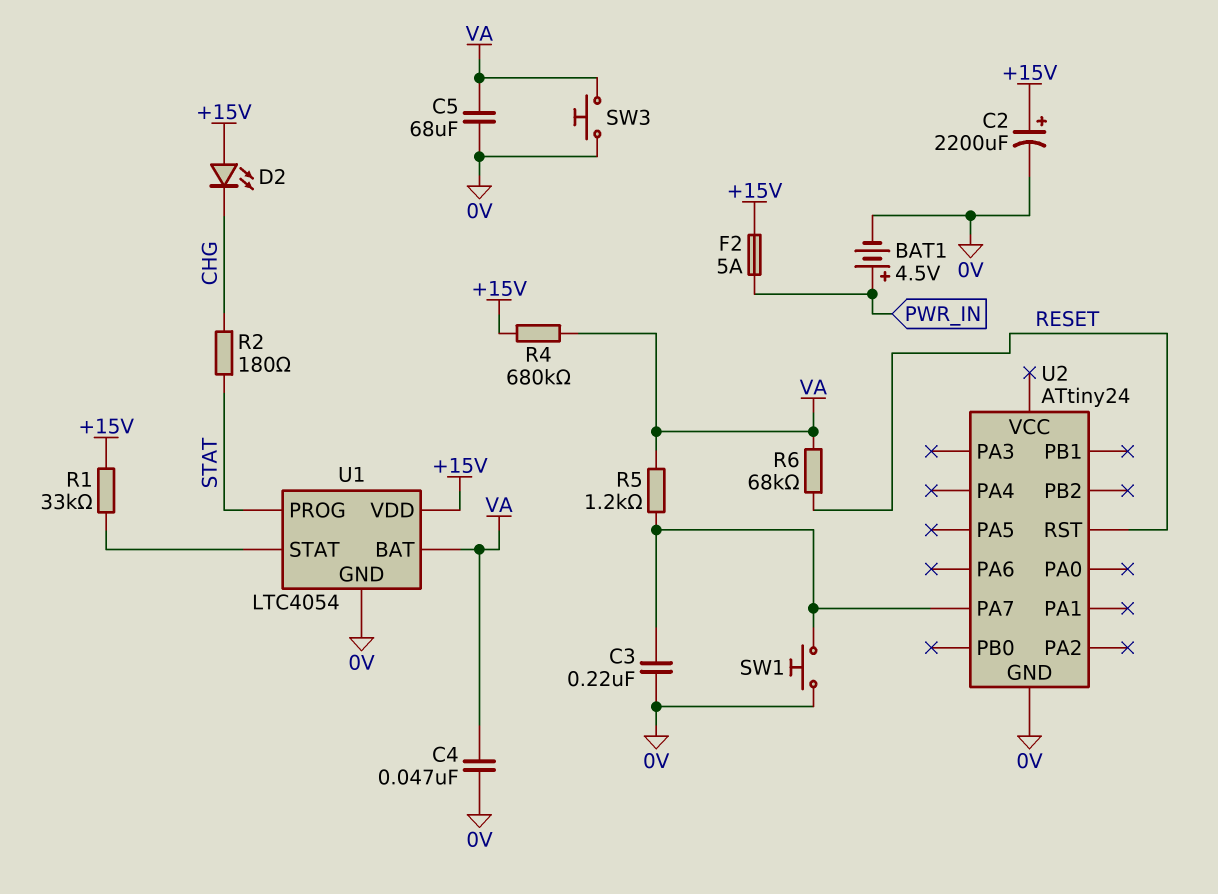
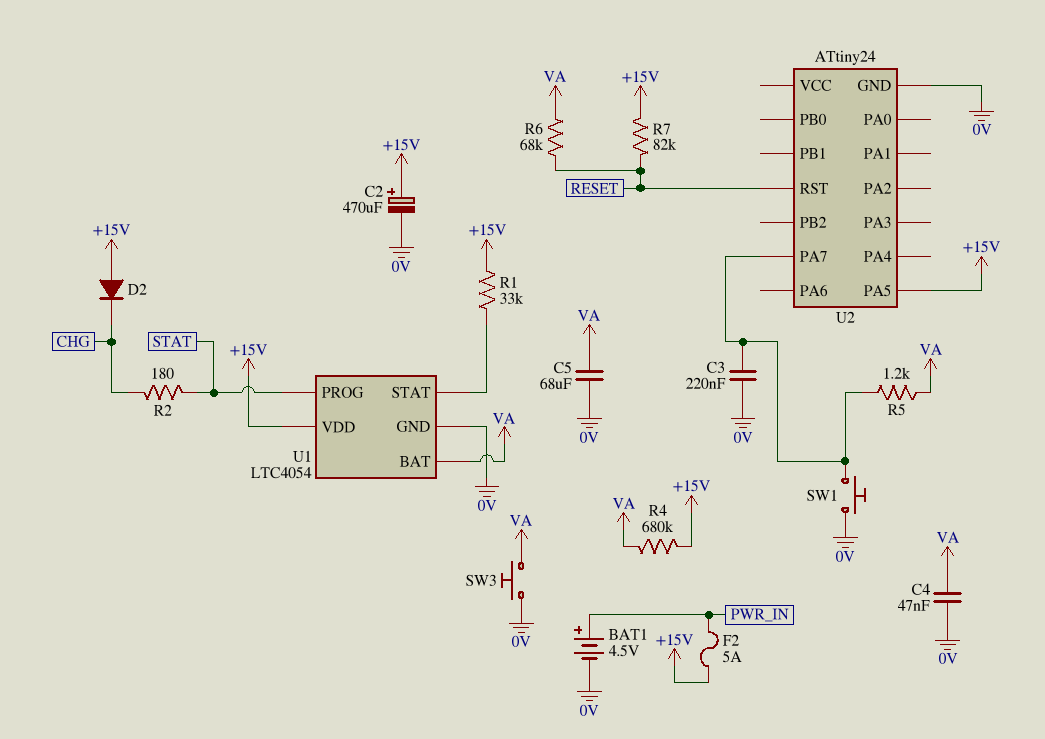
C2: 2200uF (plus +15V, minus 0V) -> 470uF (plus +15V, minus 0V)
D2: LED (A +15V, K CHG) -> diode (A +15V, K CHG)
R7: none -> 82k (+15V, RESET)
U2 pin PA5: none -> +15V

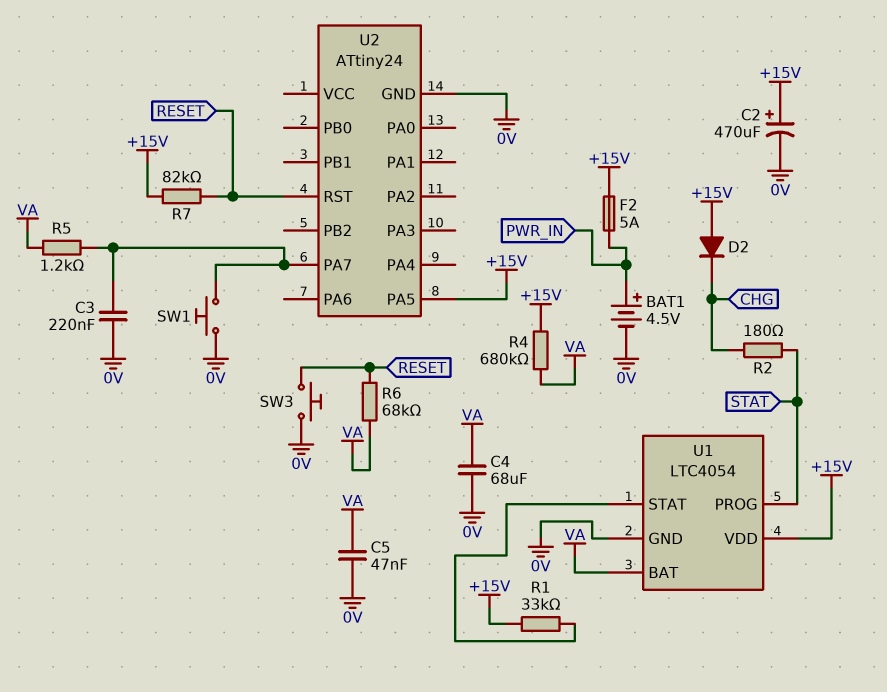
C4: 47nF (0V, VA) -> 68uF (0V, VA)
C5: 68uF (0V, VA) -> 47nF (0V, VA)
SW3: button (0V, VA) -> button (0V, RESET)

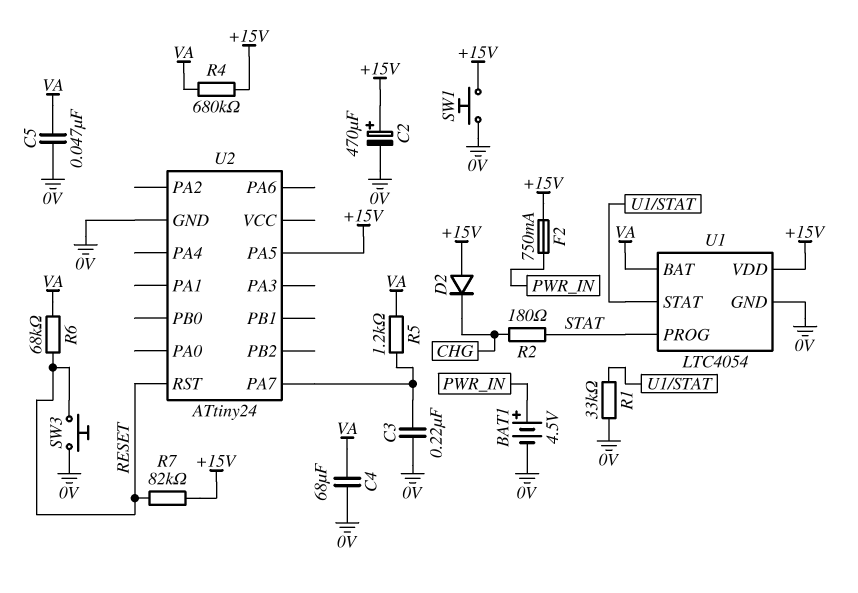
F2: 5A (+15V, PWR_IN) -> 750mA (+15V, PWR_IN)
R1: 33k (+15V, U1/STAT) -> 33k (0V, U1/STAT)
SW1: button (0V, U2/PA7) -> button (+15V, 0V)

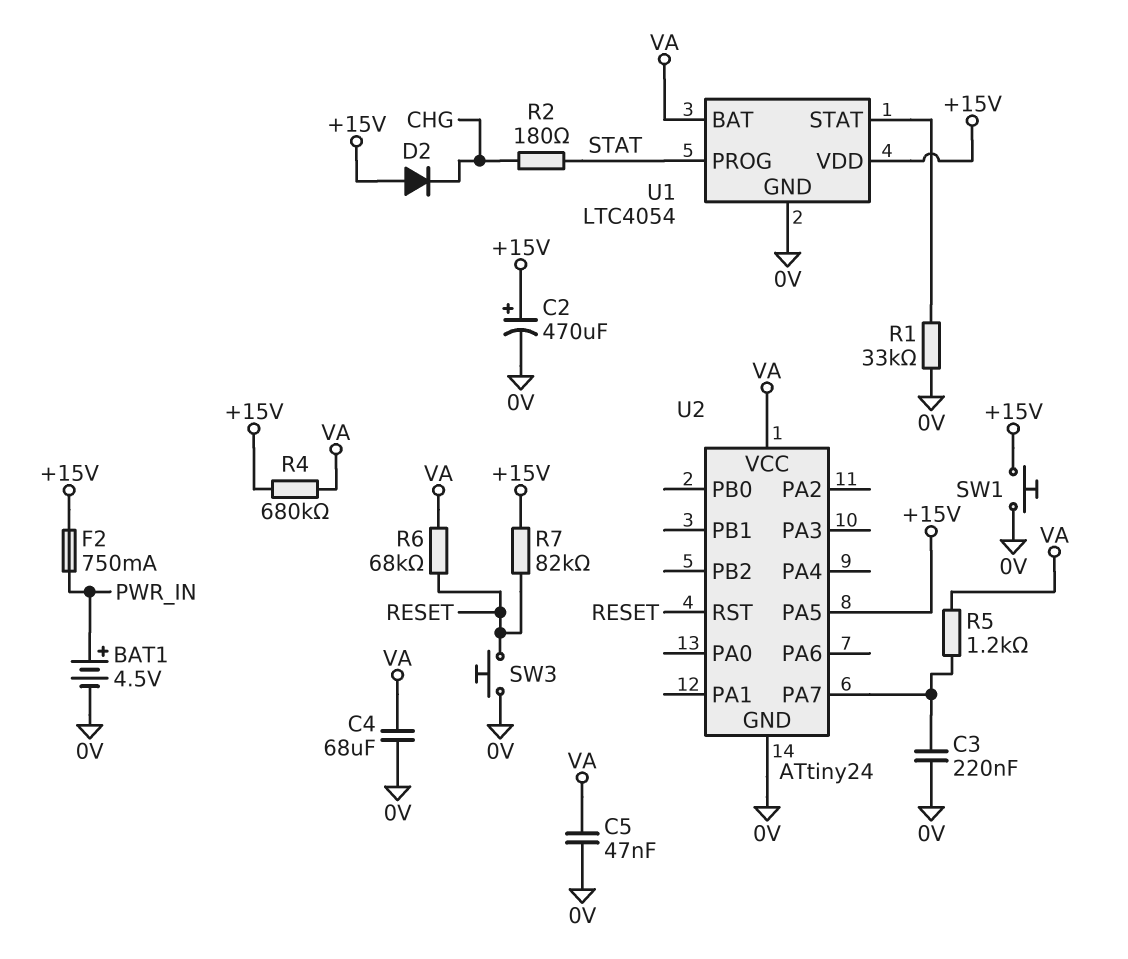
U2 pin VCC: none -> VA

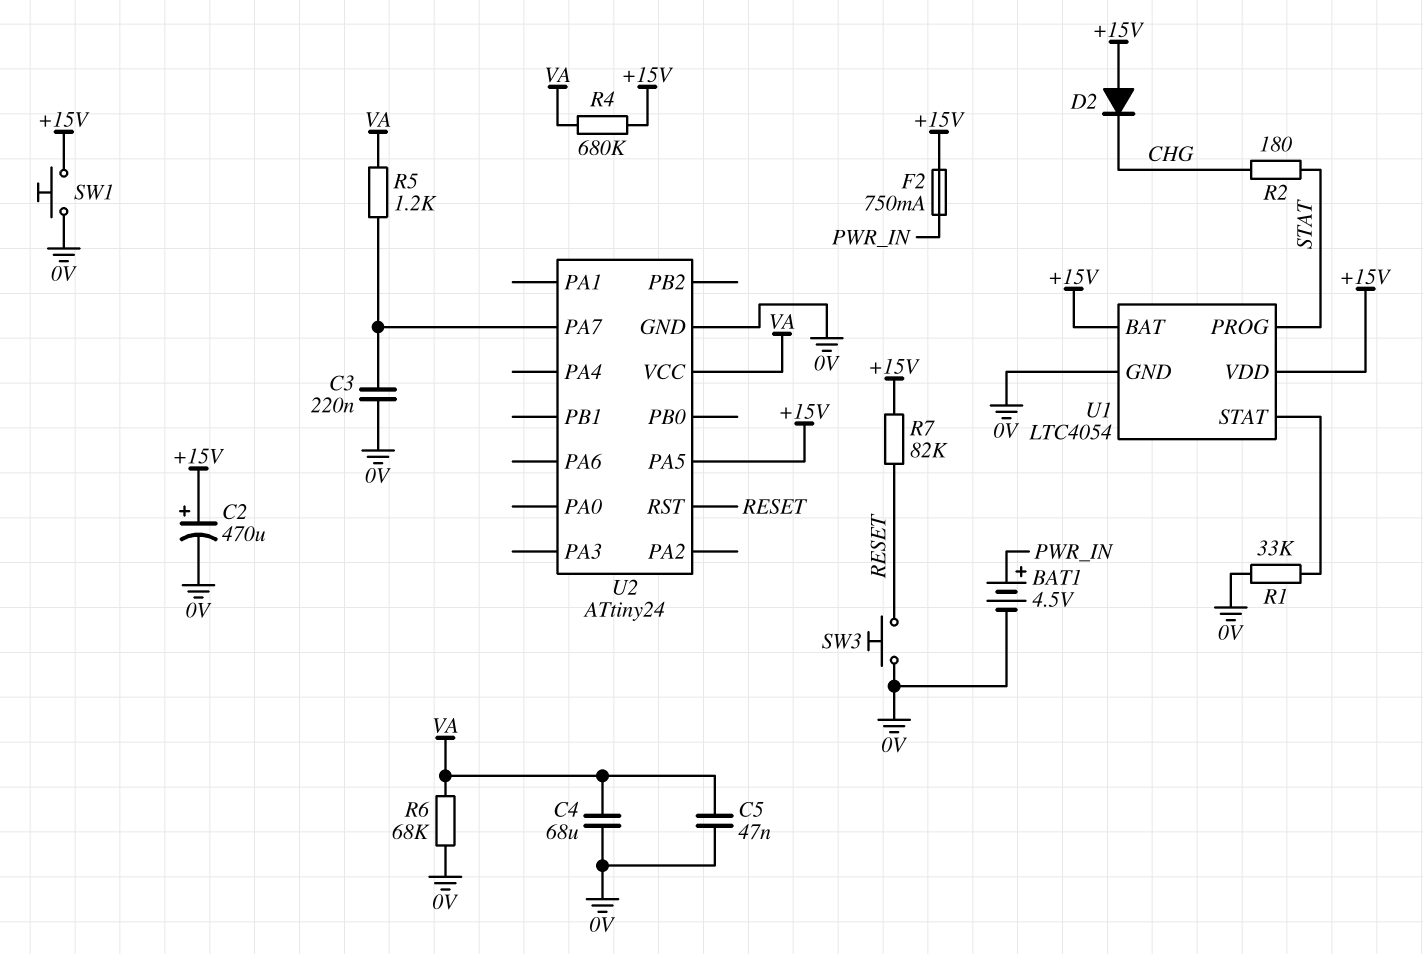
R6: 68k (RESET, VA) -> 68k (0V, VA)
U1 pin BAT: VA -> +15V

